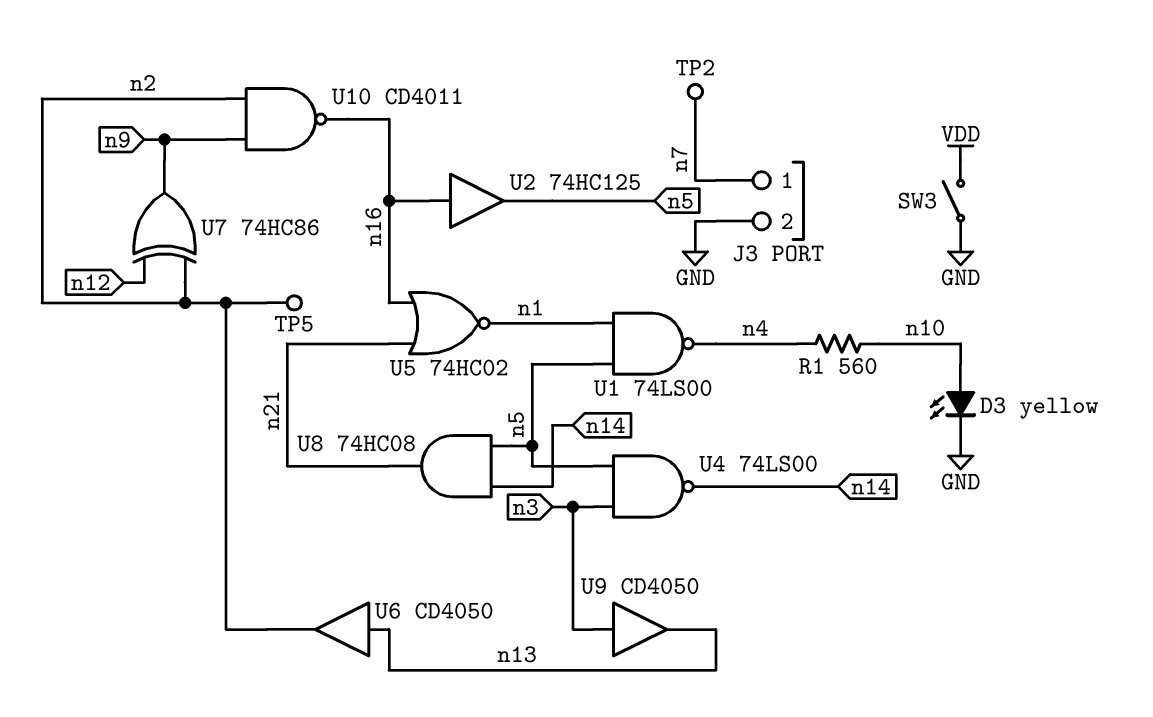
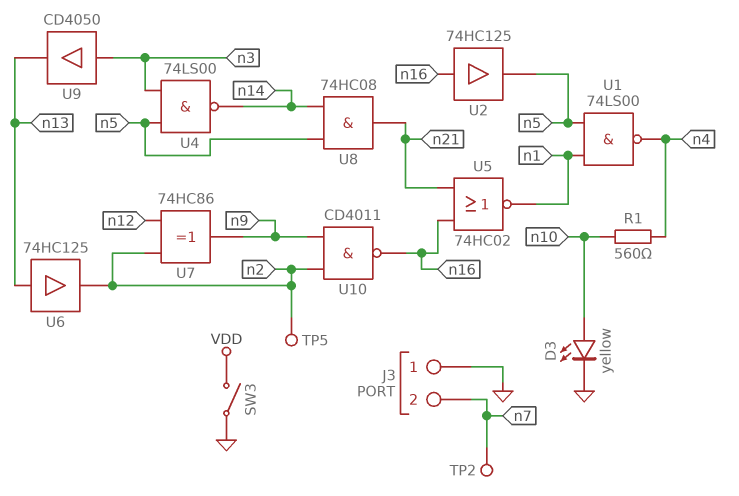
J3 pin 1: n7 -> GND
J3 pin 2: GND -> n7
U6: buffer CD4050 (in n13, out n2) -> buffer 74HC125 (in n13, out n2)

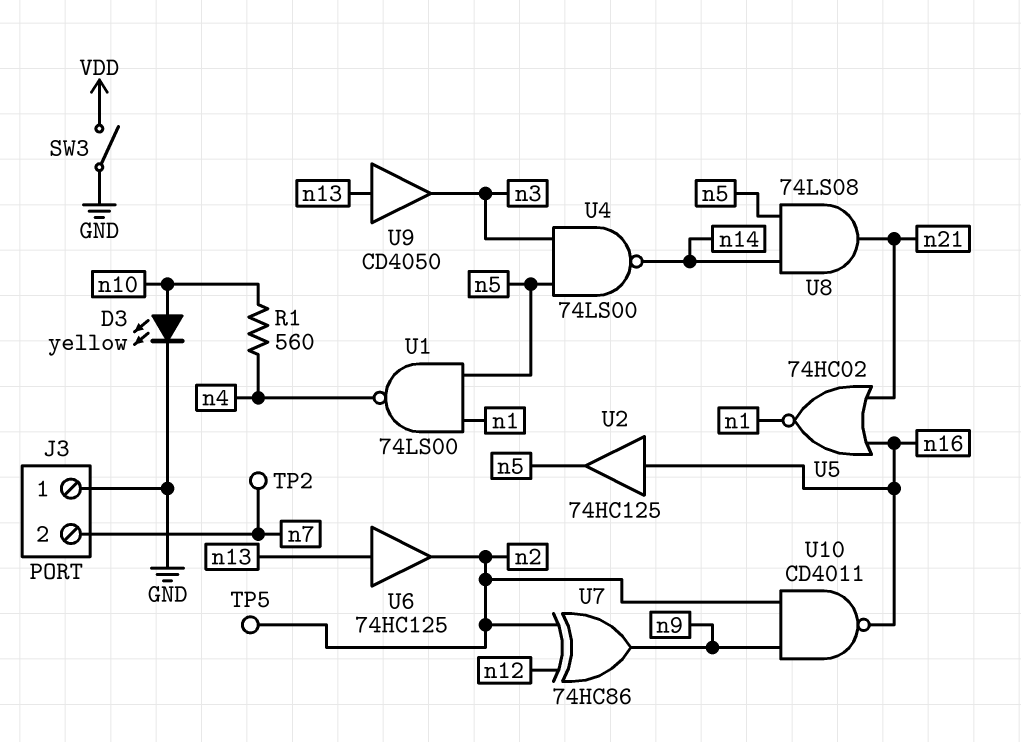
U8: AND 74HC08 (in n5, in n14, out n21) -> AND 74LS08 (in n5, in n14, out n21)
U9: buffer CD4050 (in n3, out n13) -> buffer CD4050 (in n13, out n3)

